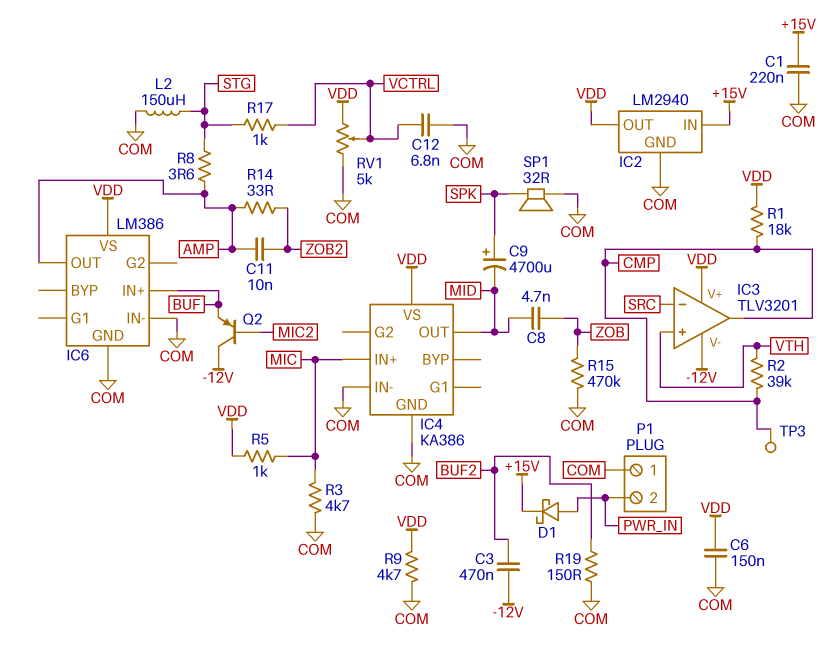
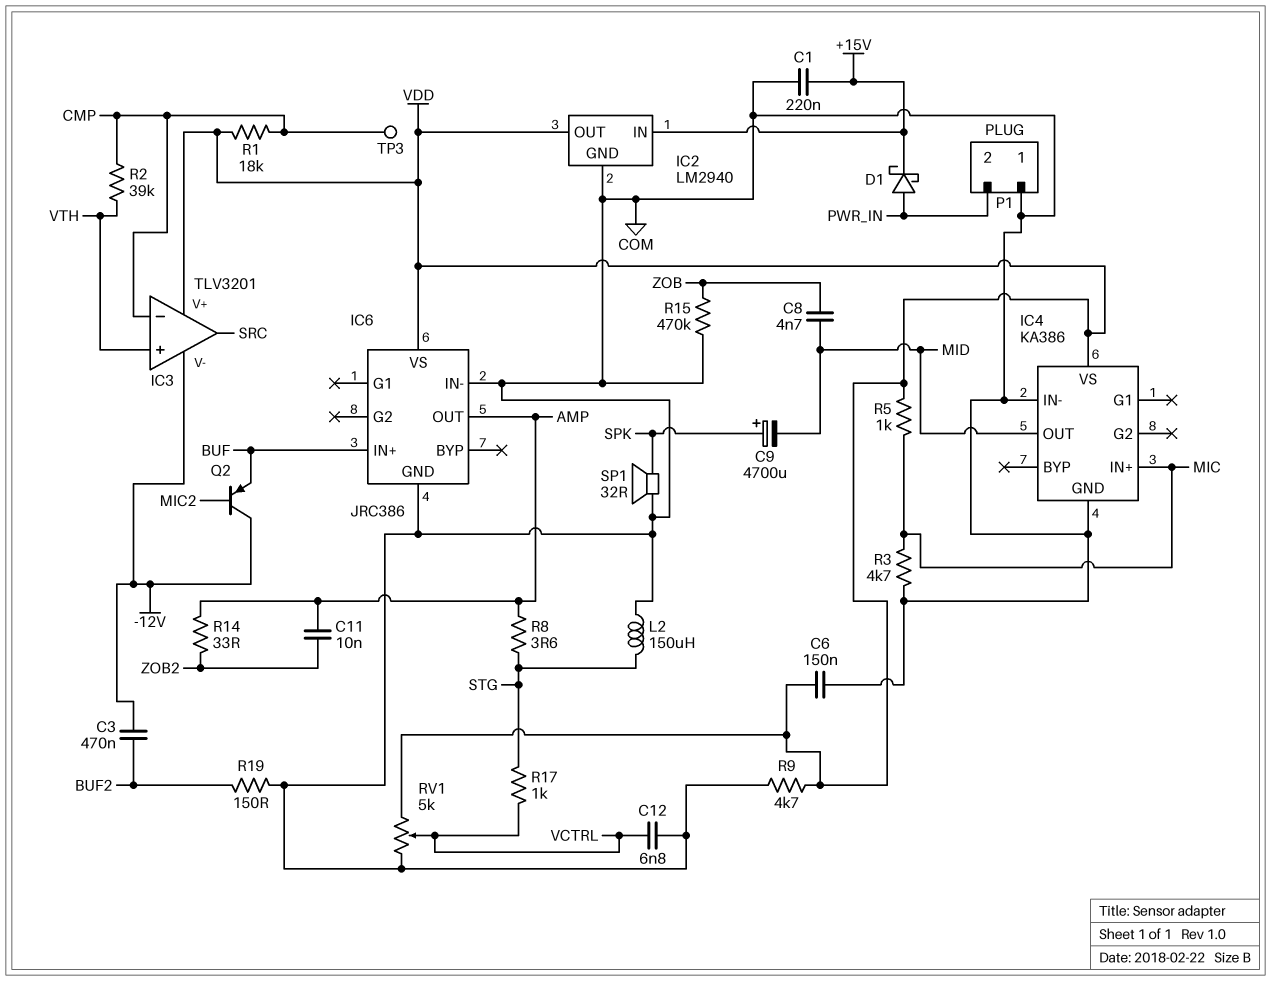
IC3 pin in-: SRC -> CMP
IC3 pin out: CMP -> SRC
IC6: LM386 -> JRC386

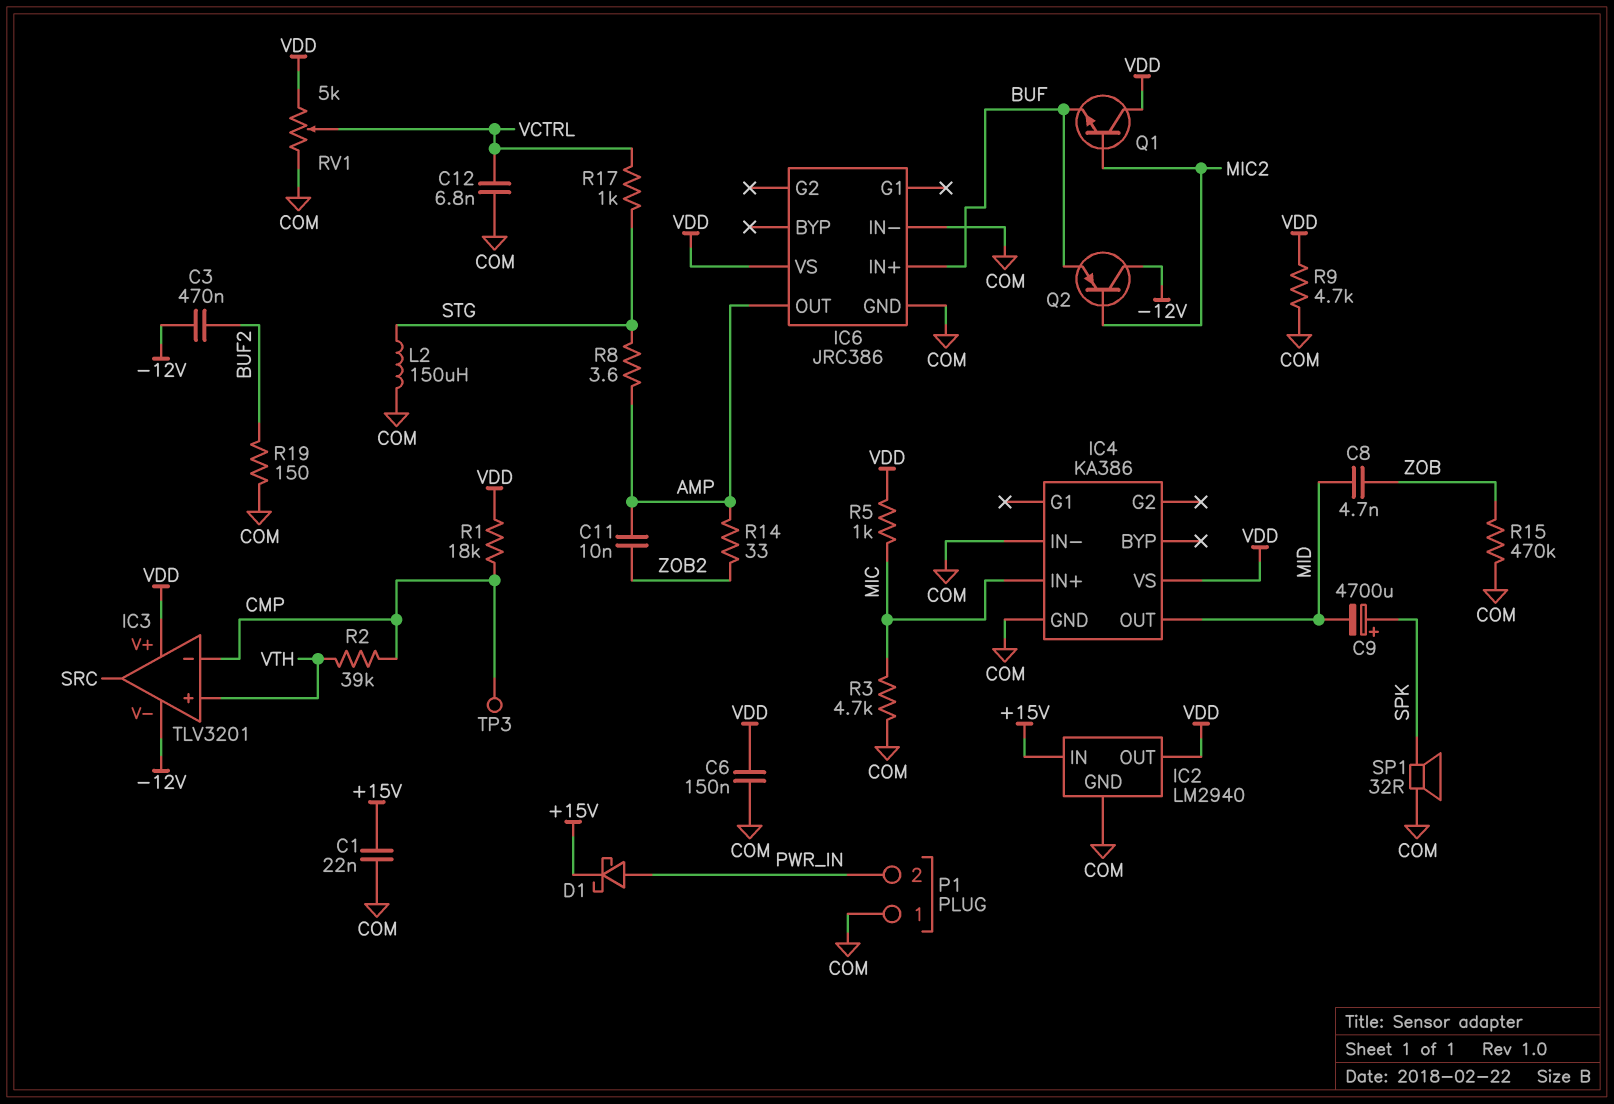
C1: 220nF (+15V, COM) -> 22nF (+15V, COM)
Q1: none -> NPN (B MIC2, C VDD, E BUF)

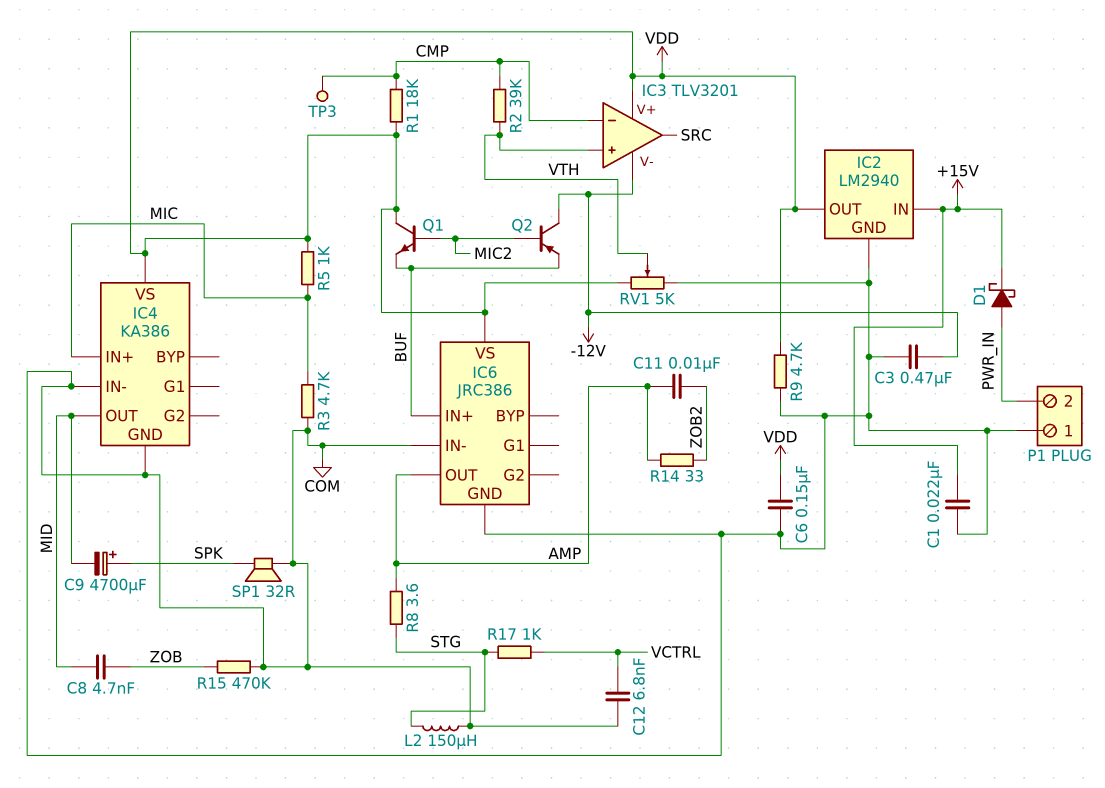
C3: 470nF (-12V, BUF2) -> 470nF (-12V, COM)
R19: 150 (BUF2, COM) -> none
RV1: 5k (COM, VDD, wiper VCTRL) -> 5k (COM, VDD, wiper VTH)

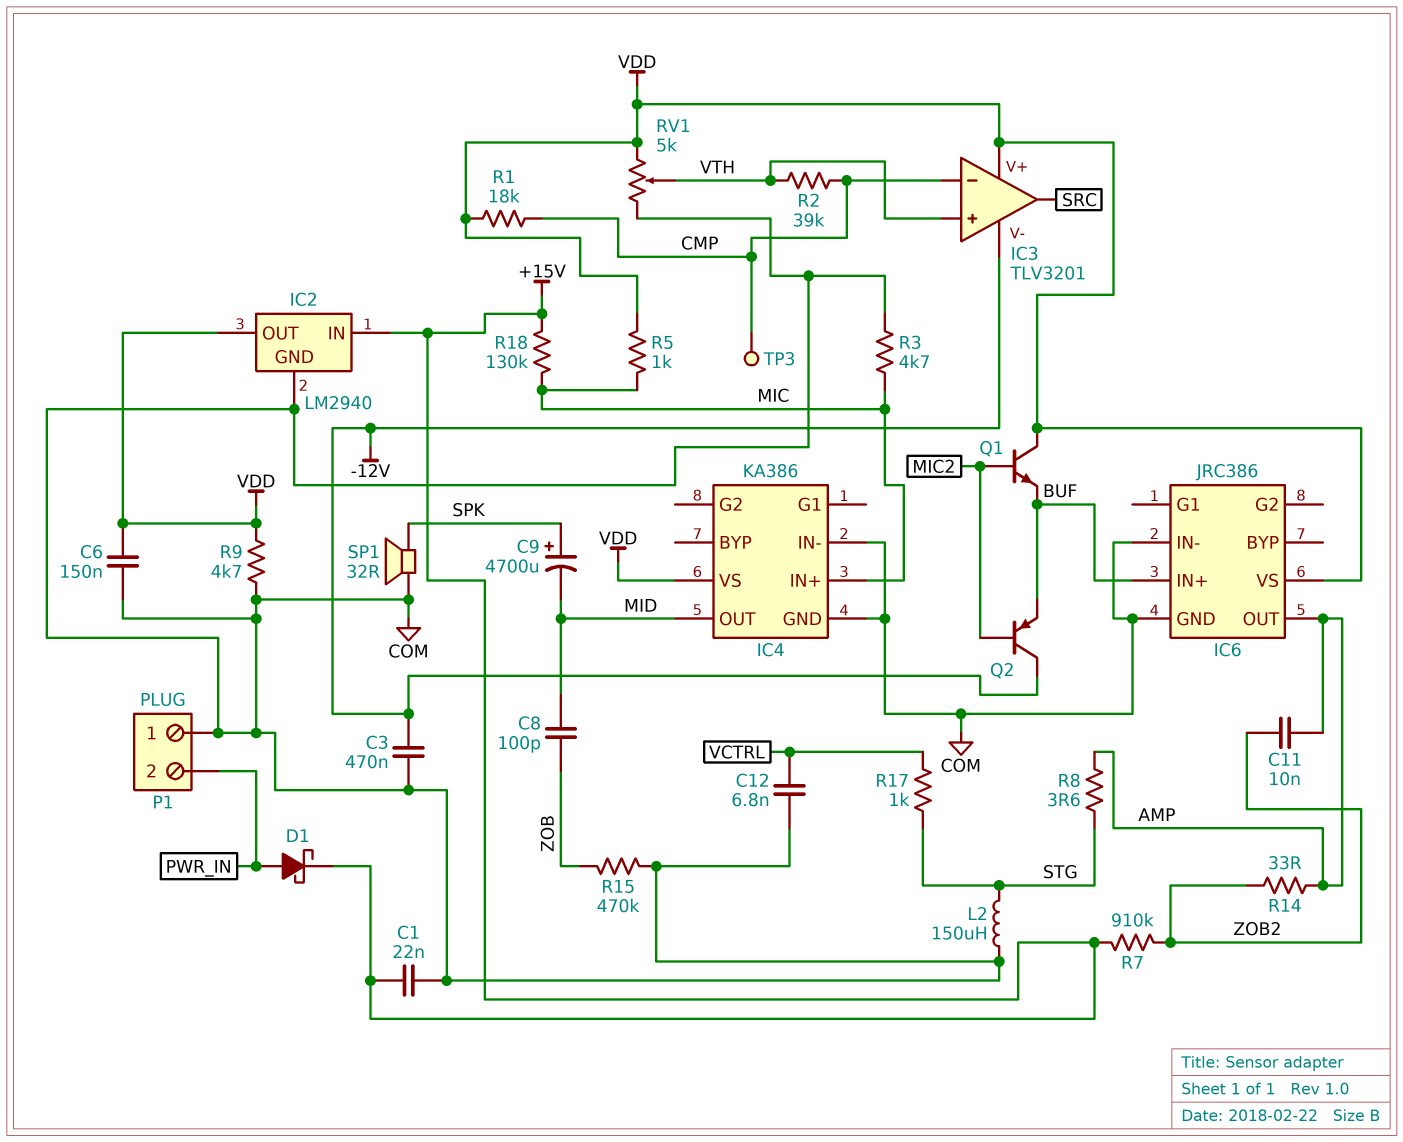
C8: 4.7nF (MID, ZOB) -> 100pF (MID, ZOB)
R7: none -> 910k (+15V, ZOB2)
R18: none -> 130k (+15V, MIC)

